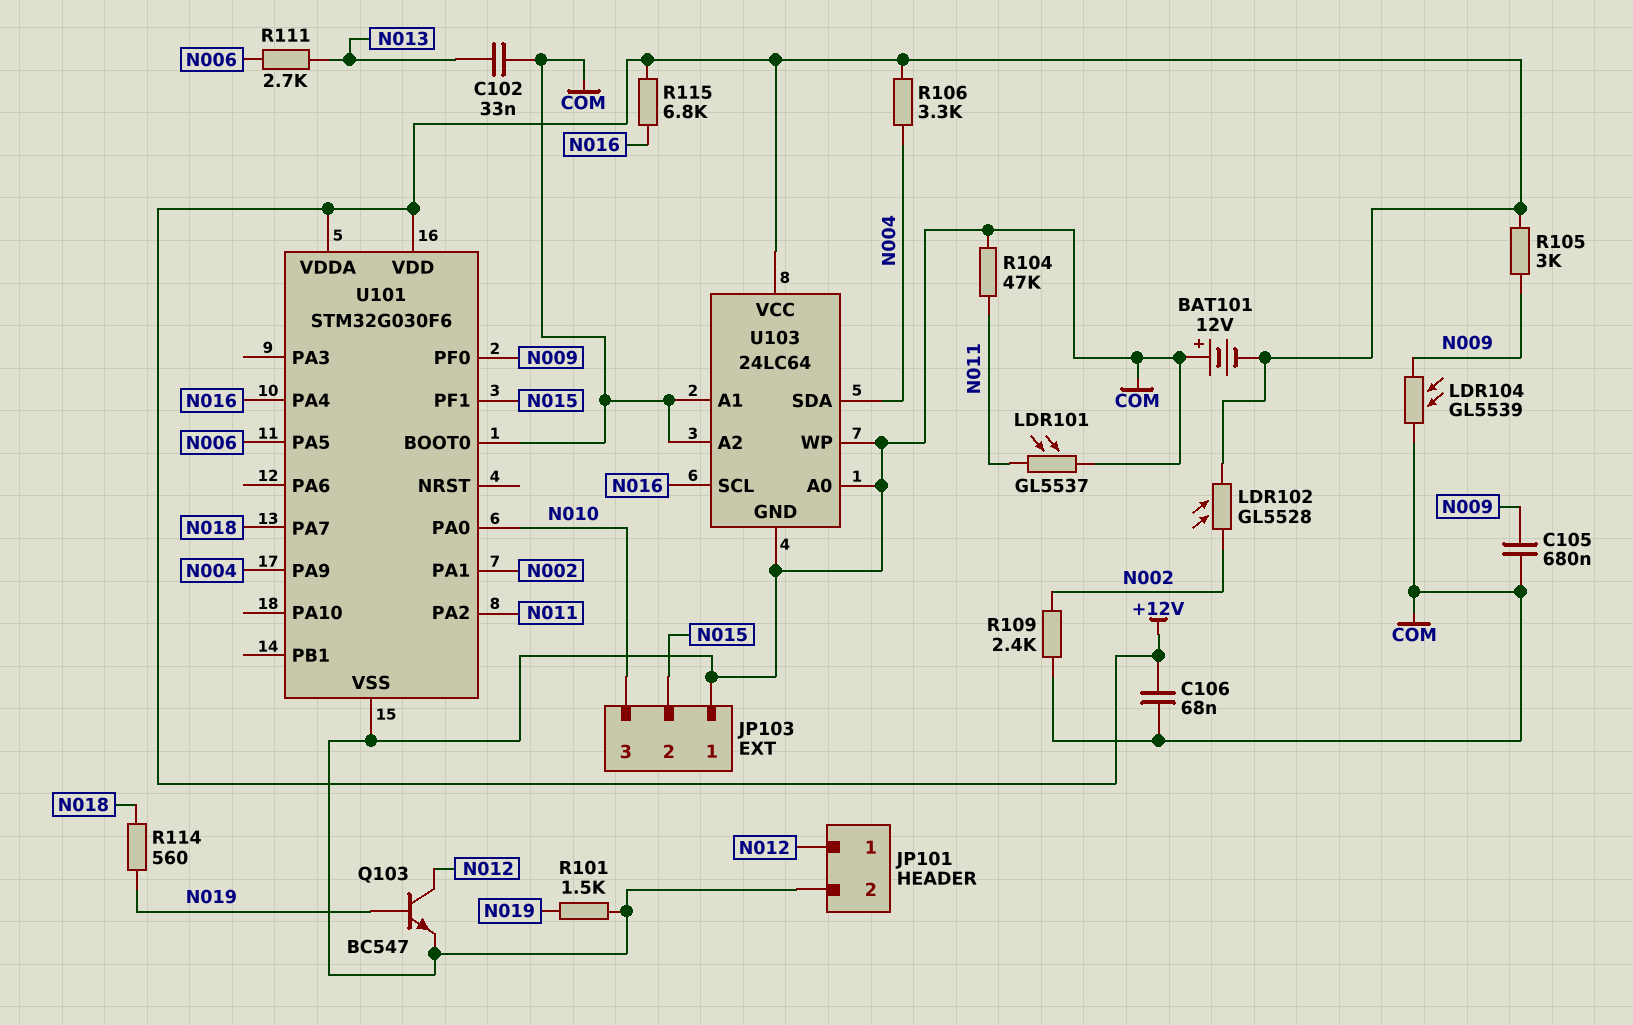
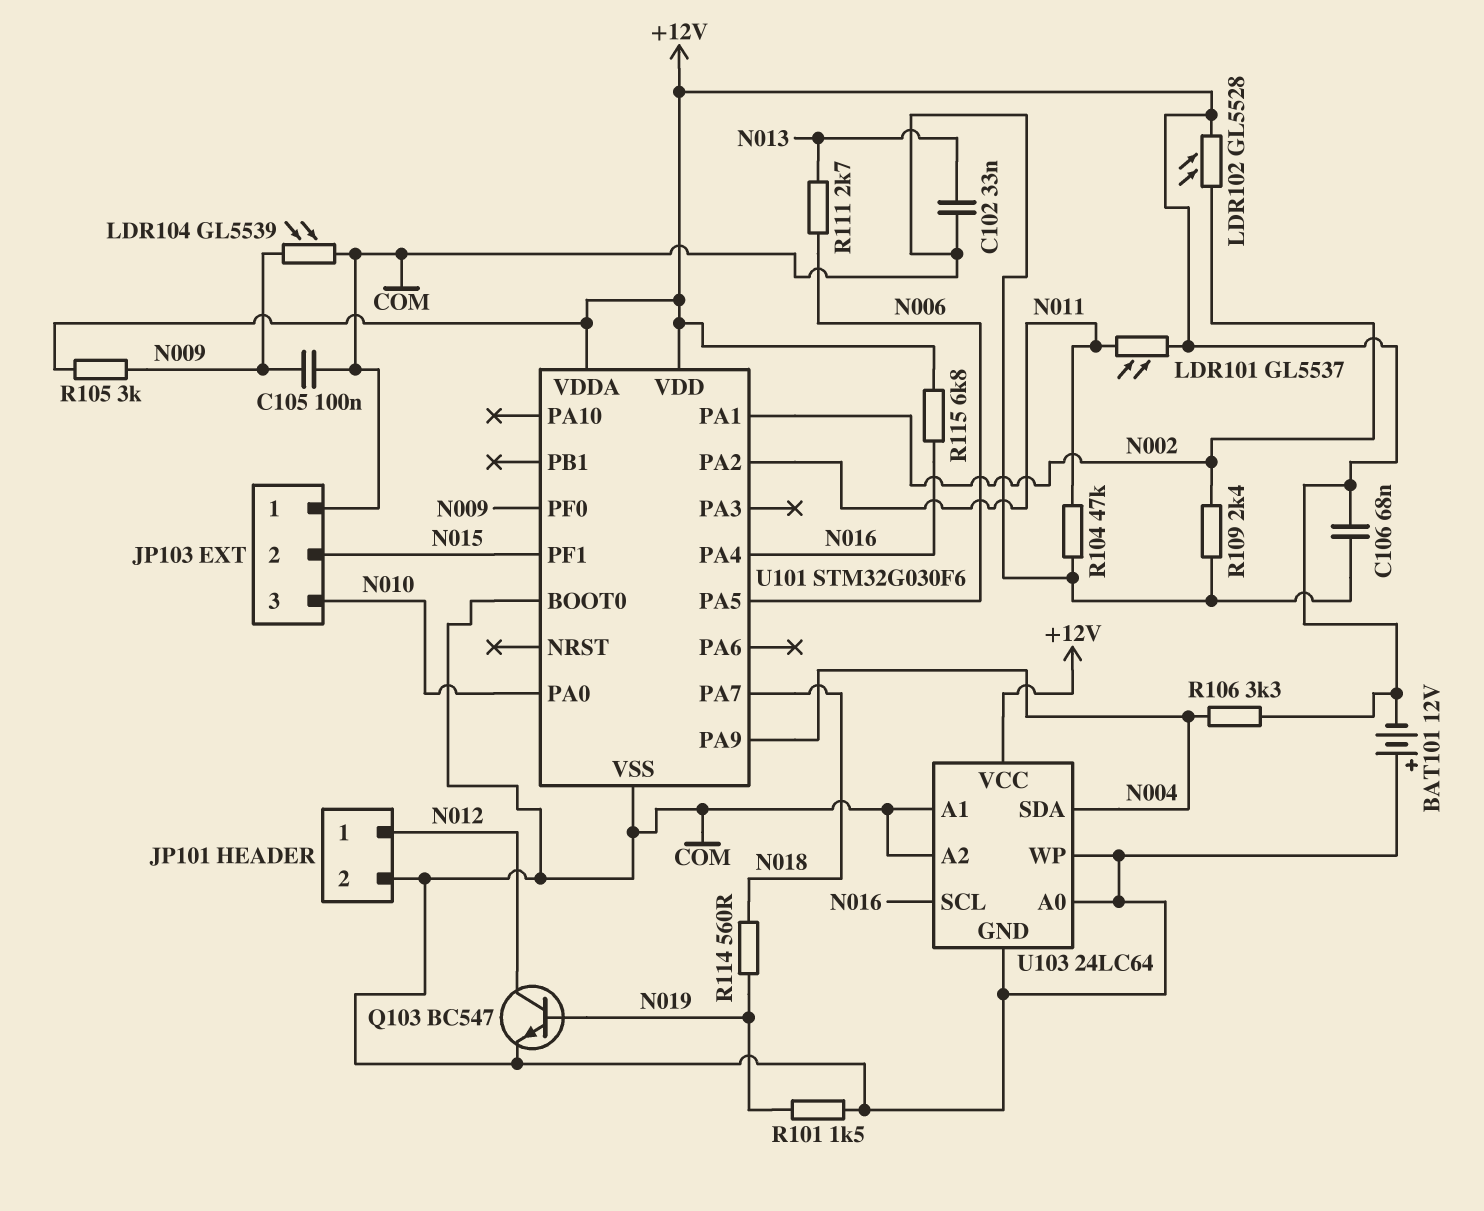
C105: 680nF (COM, N009) -> 100nF (COM, N009)
LDR101: GL5537 (COM, N011) -> GL5537 (+12V, N011)

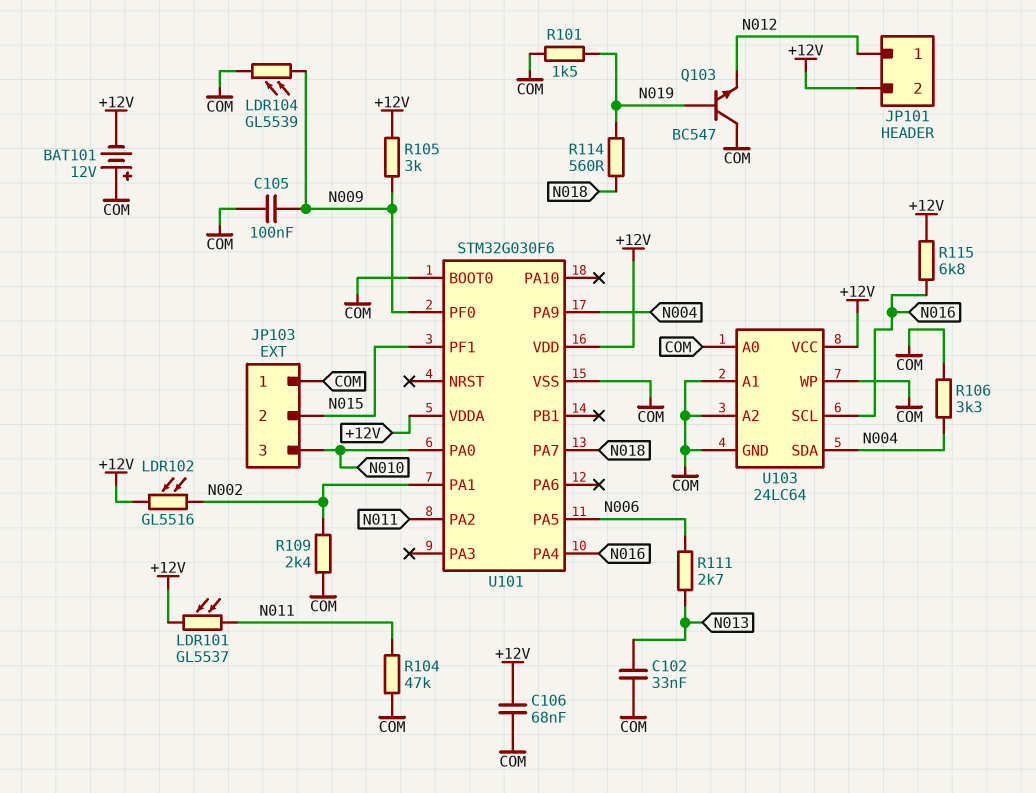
JP101 pin 2: COM -> +12V
LDR102: GL5528 (+12V, N002) -> GL5516 (+12V, N002)
Q103: NPN BC547 (B N019, C N012, E COM) -> NPN BC547 (B N019, C COM, E N012)
R106: 3.3k (+12V, N004) -> 3.3k (COM, N004)

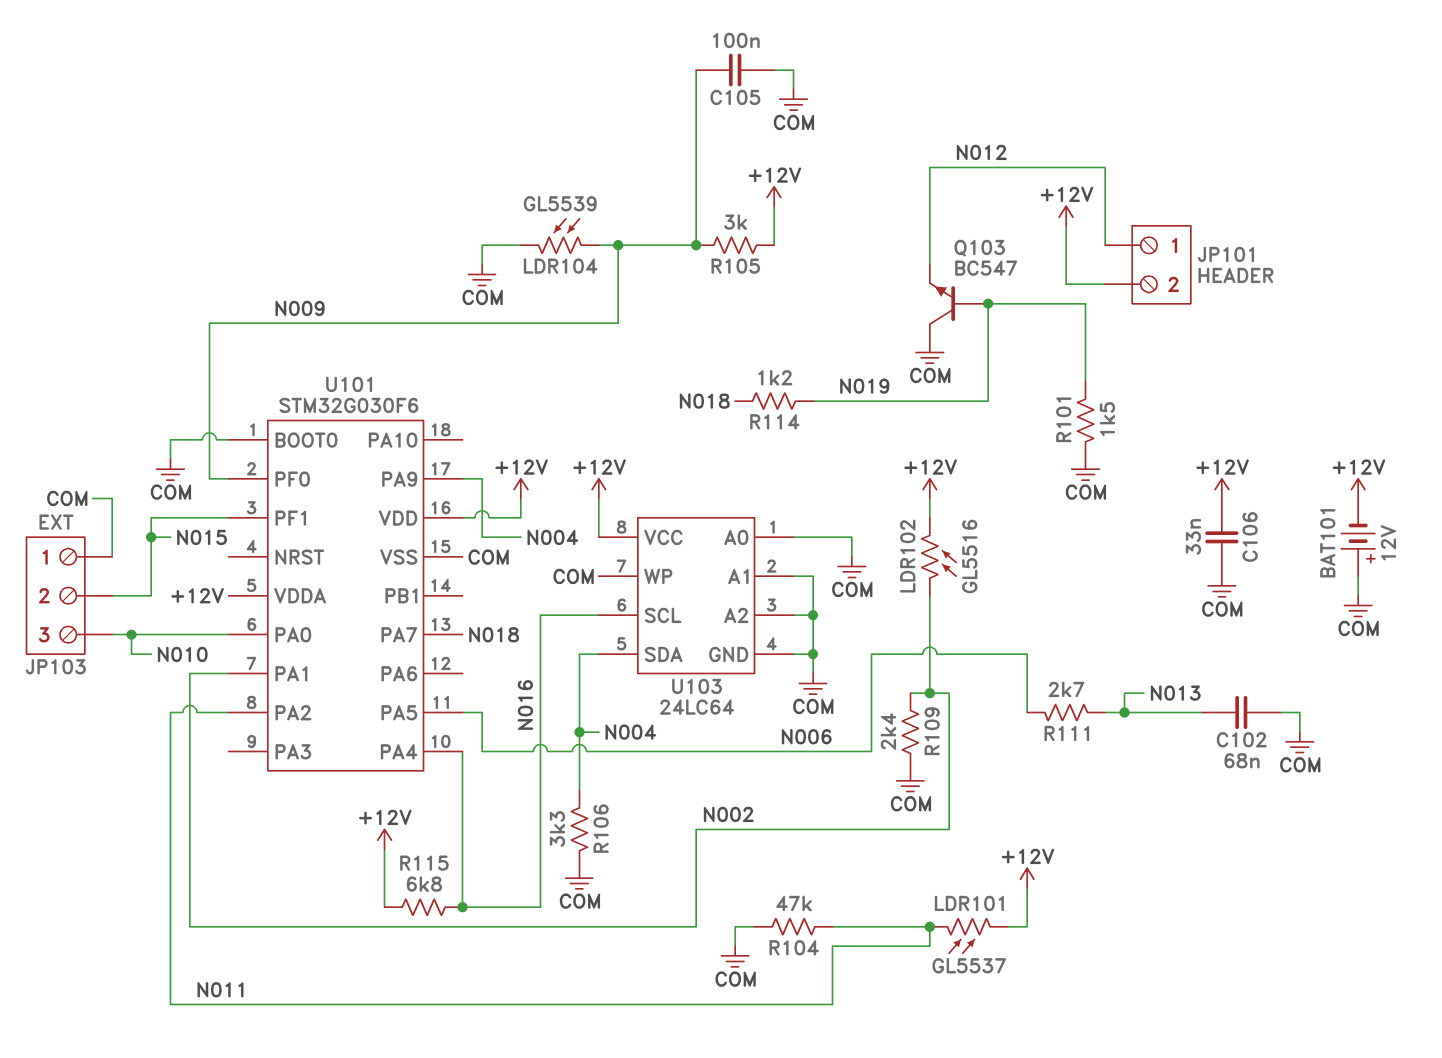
C102: 33nF (COM, N013) -> 68nF (COM, N013)
C106: 68nF (+12V, COM) -> 33nF (+12V, COM)
R114: 560 (N018, N019) -> 1.2k (N018, N019)

